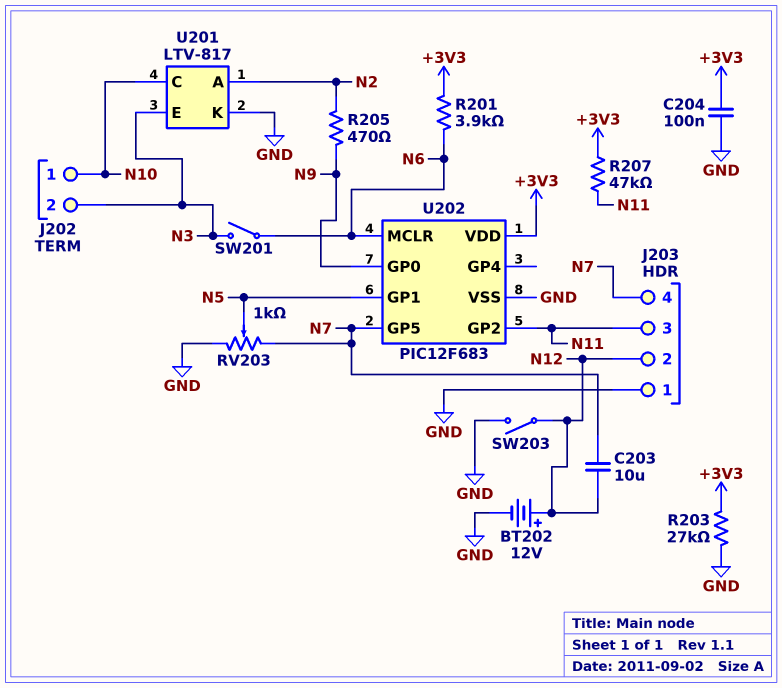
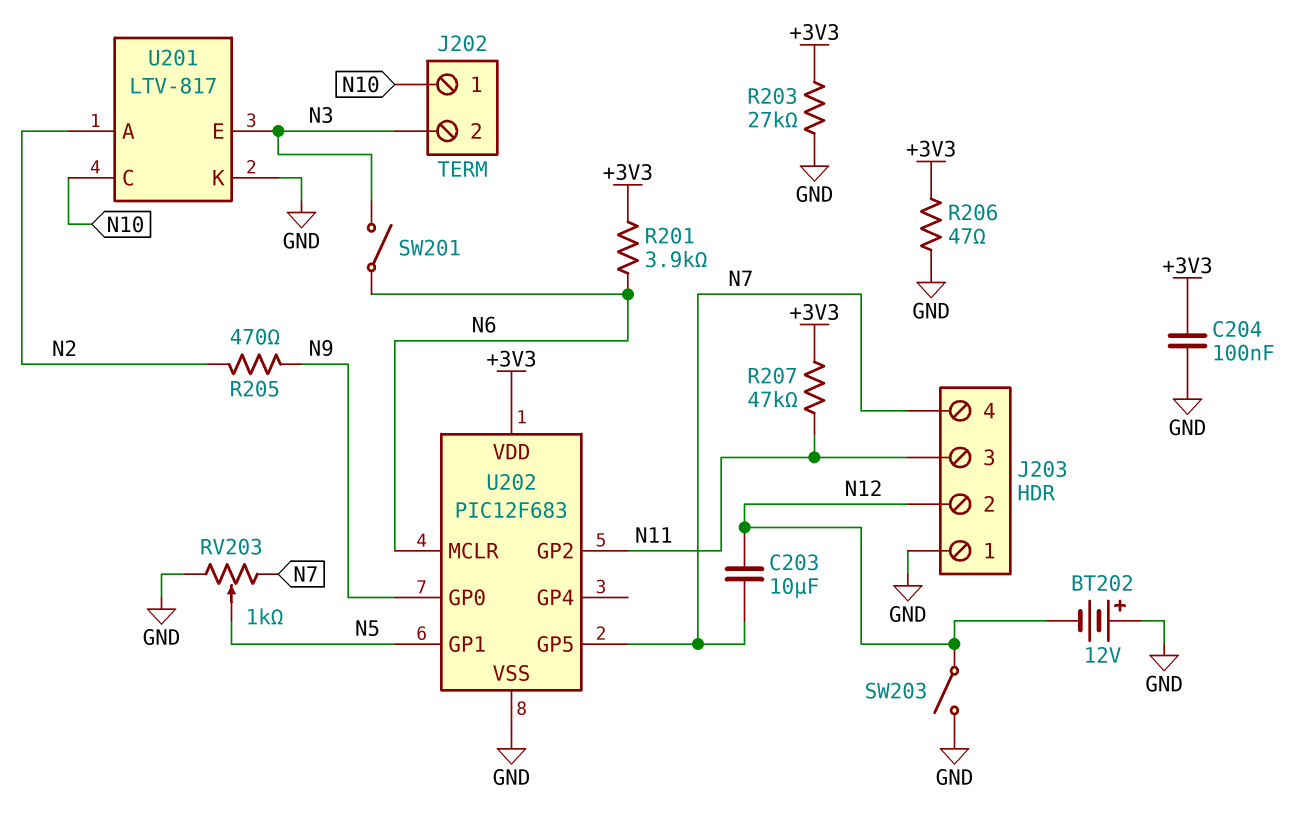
BT202: 12V (plus N12, minus GND) -> 12V (plus GND, minus N12)
R206: none -> 47 (+3V3, GND)

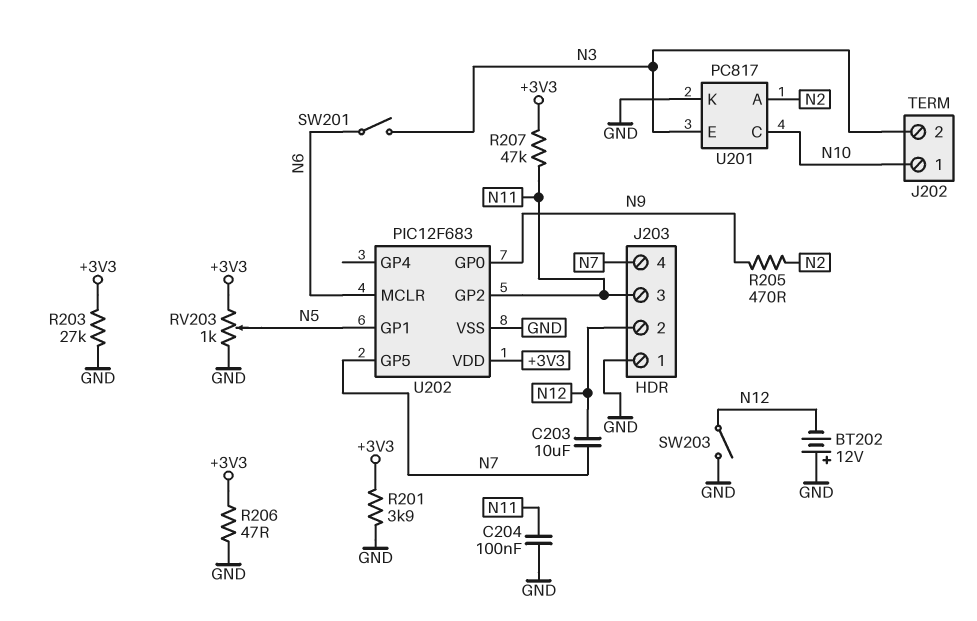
C204: 100nF (+3V3, GND) -> 100nF (GND, N11)
R201: 3.9k (+3V3, N6) -> 3.9k (+3V3, GND)
RV203: 1k (GND, N7, wiper N5) -> 1k (+3V3, GND, wiper N5)
U201: LTV-817 -> PC817

